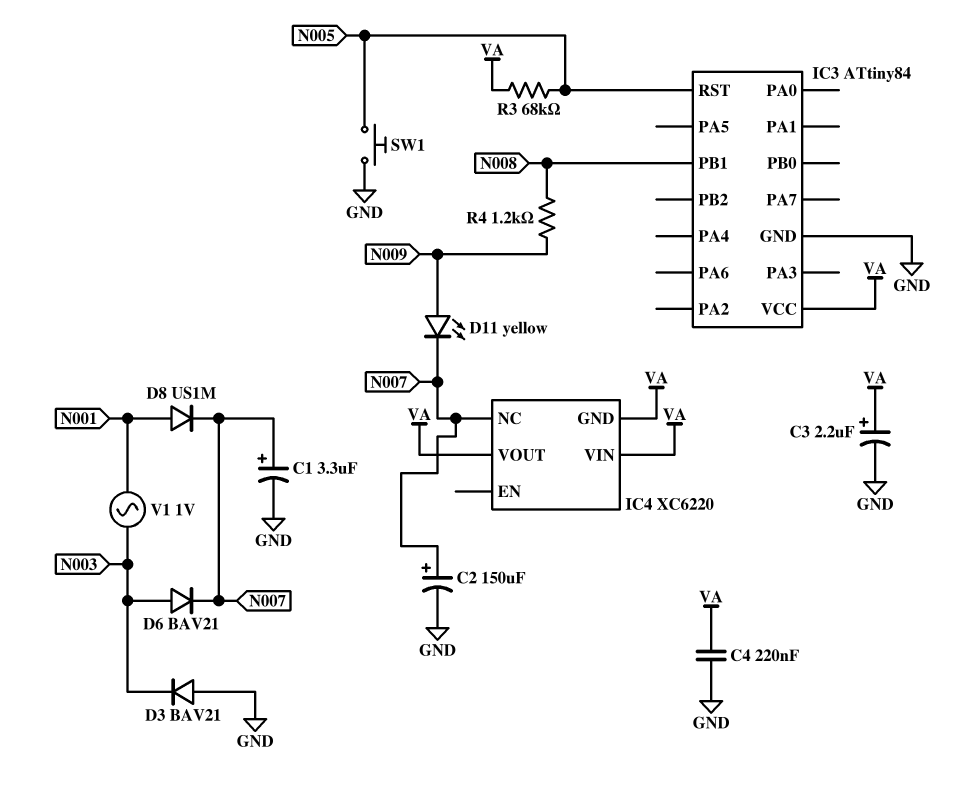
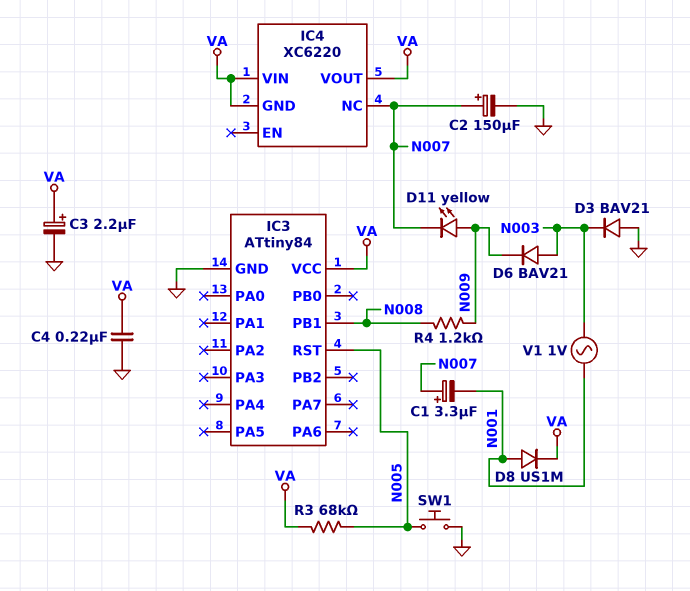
C1: 3.3uF (plus N007, minus GND) -> 3.3uF (plus N007, minus N001)
D6: diode BAV21 (A N003, K N007) -> diode BAV21 (A N003, K N009)
D8: diode US1M (A N001, K N007) -> diode US1M (A N001, K VA)

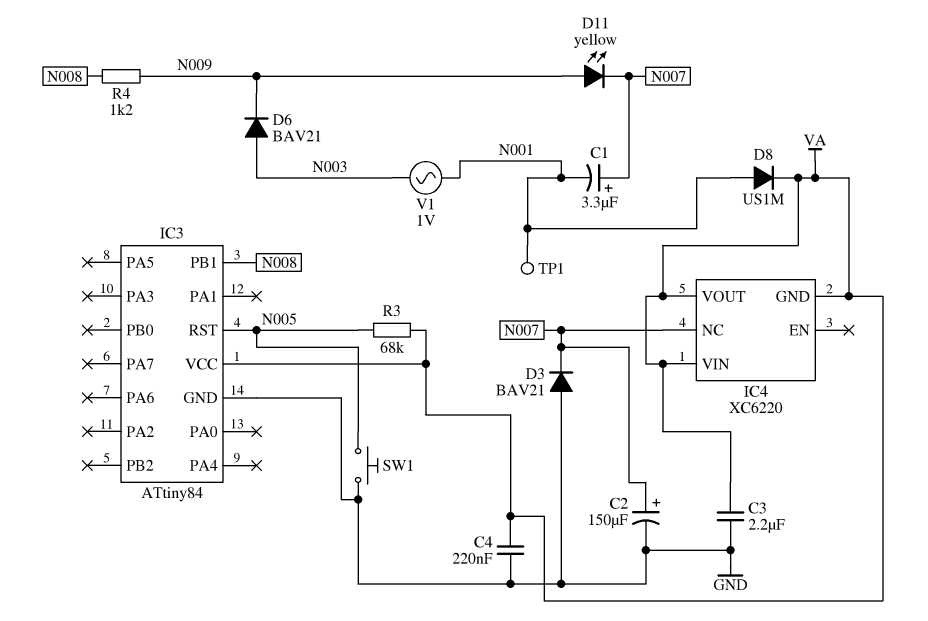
C3: 2.2uF (plus VA, minus GND) -> 2.2uF (GND, VA)
D3: diode BAV21 (A GND, K N003) -> diode BAV21 (A GND, K N007)
TP1: none -> test point (N001)

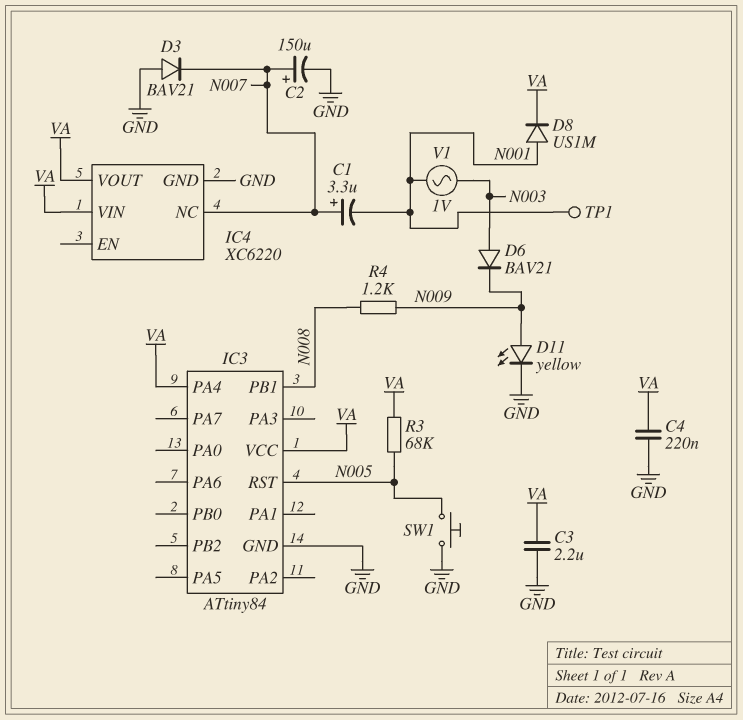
D11: LED yellow (A N009, K N007) -> LED yellow (A N009, K GND)
IC3 pin PA4: none -> VA
IC4 pin GND: VA -> GND

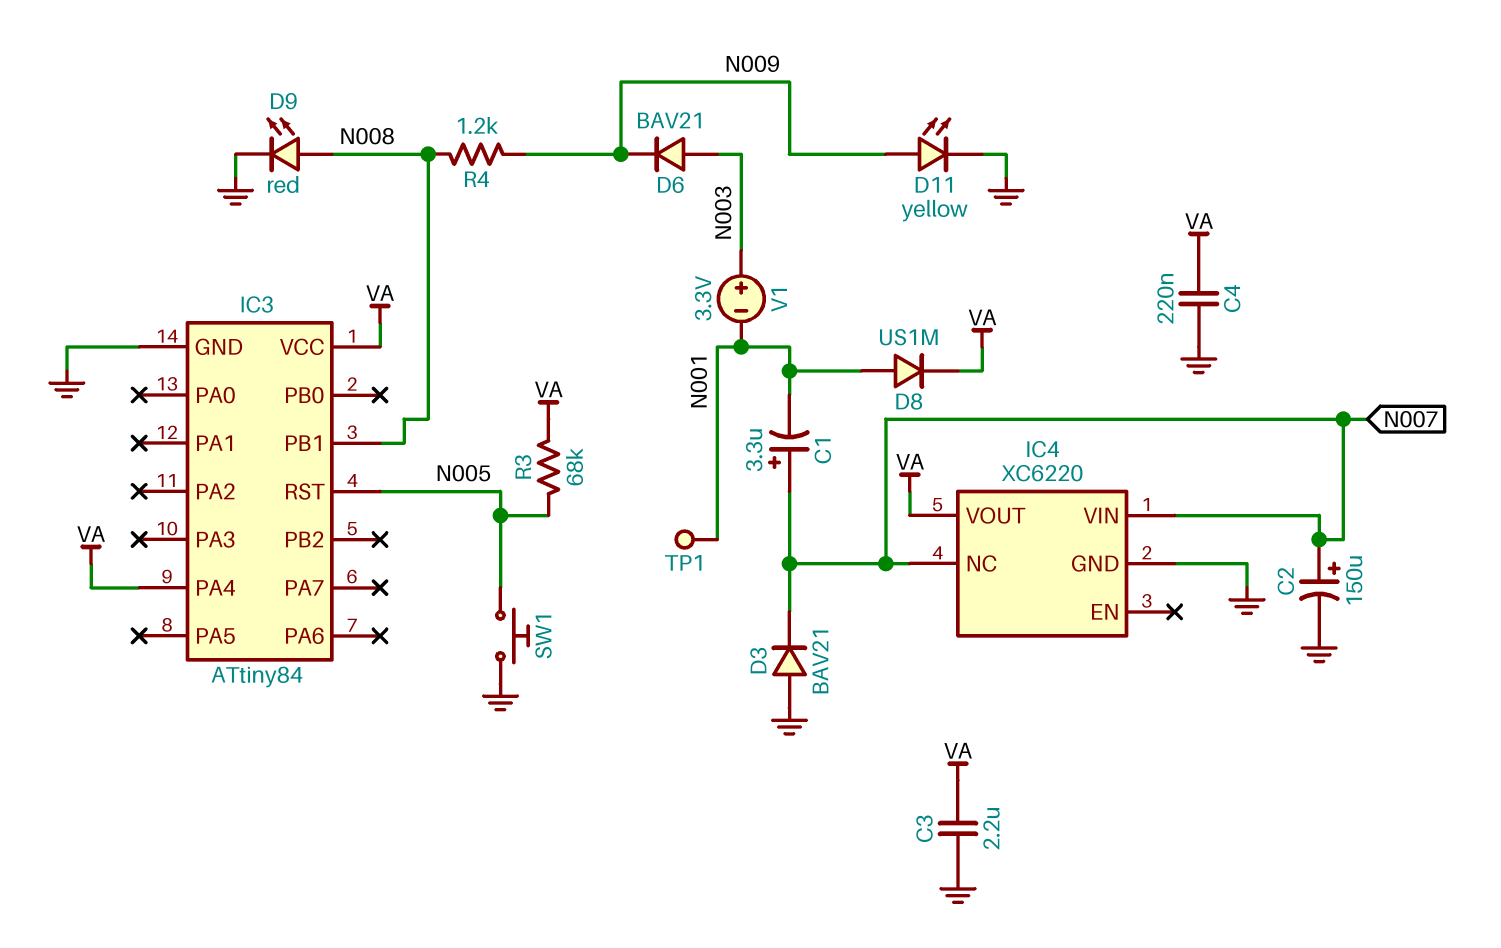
D9: none -> LED red (A N008, K GND)
IC4 pin VIN: VA -> N007
V1: AC 1V (N001, N003) -> 3.3V (plus N003, minus N001)

